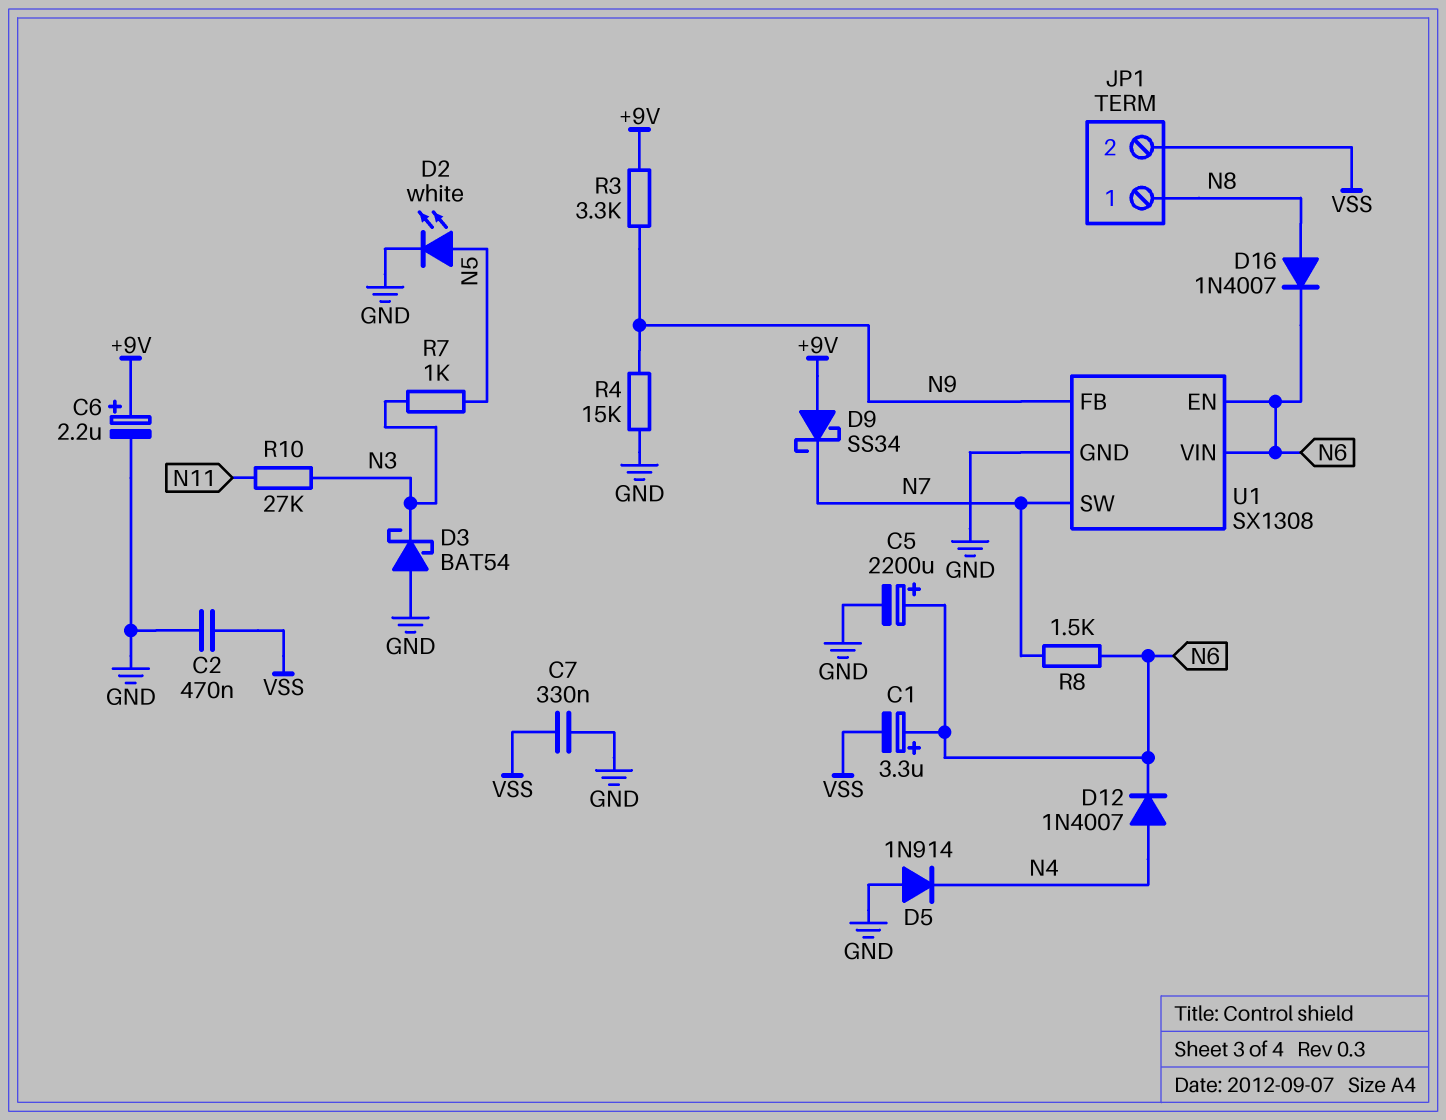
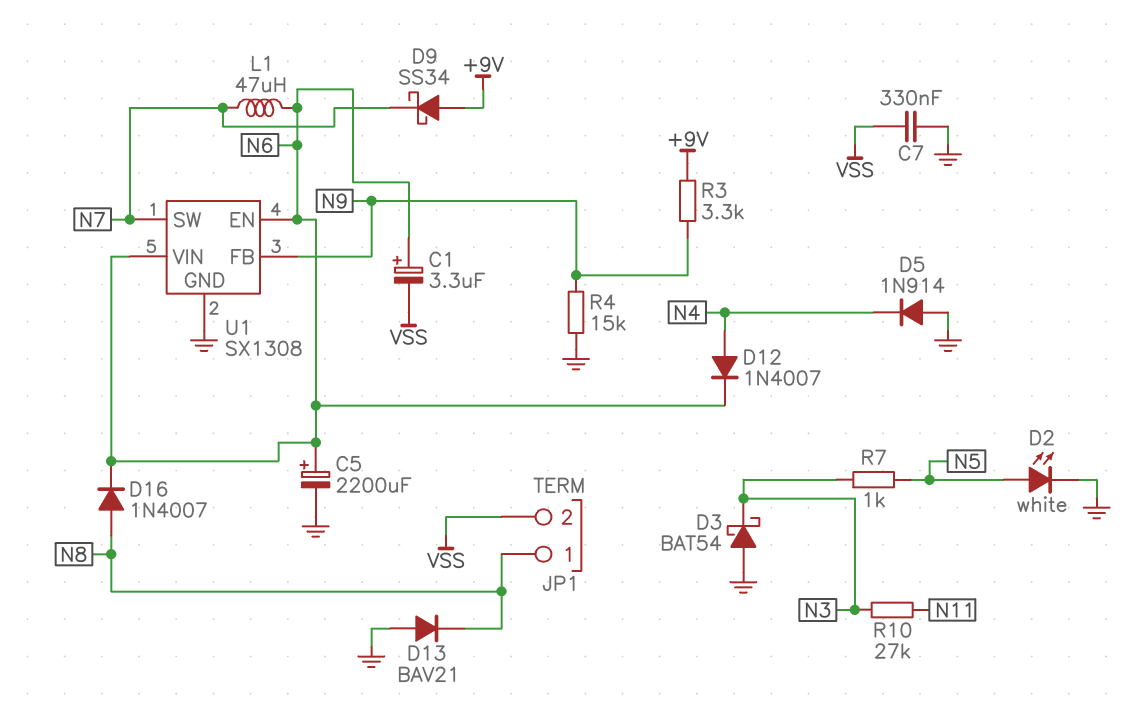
C2: 470nF (GND, VSS) -> none
C6: 2.2uF (plus +9V, minus GND) -> none
D13: none -> diode BAV21 (A GND, K N8)
L1: none -> 47uH (N6, N7)
R8: 1.5k (N6, N7) -> none

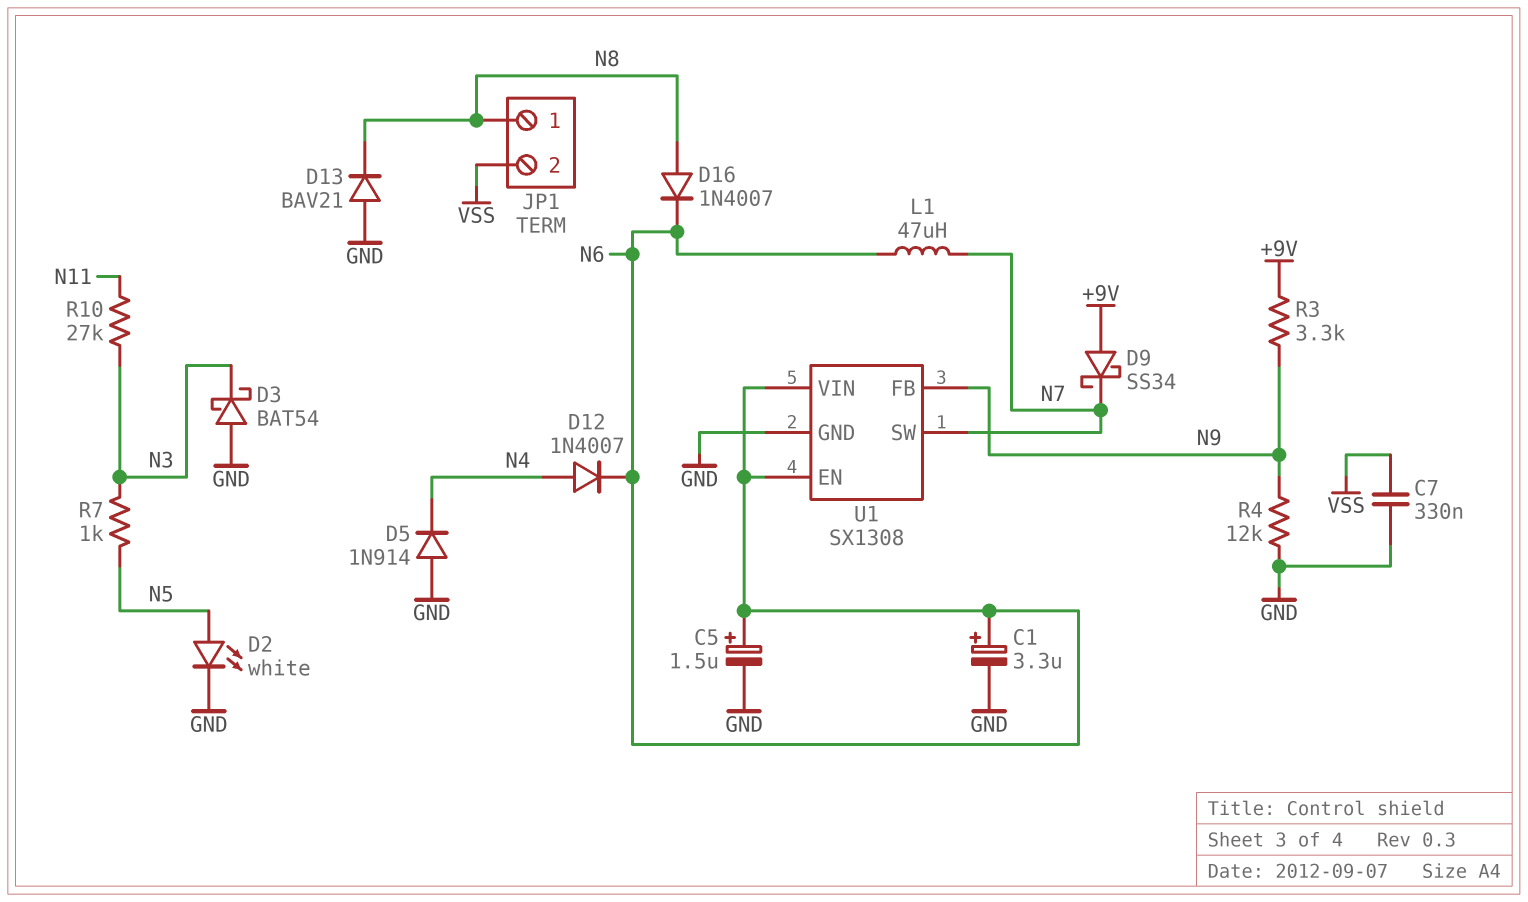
C1: 3.3uF (plus N6, minus VSS) -> 3.3uF (plus N6, minus GND)
C5: 2200uF (plus N6, minus GND) -> 1.5uF (plus N6, minus GND)
R4: 15k (GND, N9) -> 12k (GND, N9)

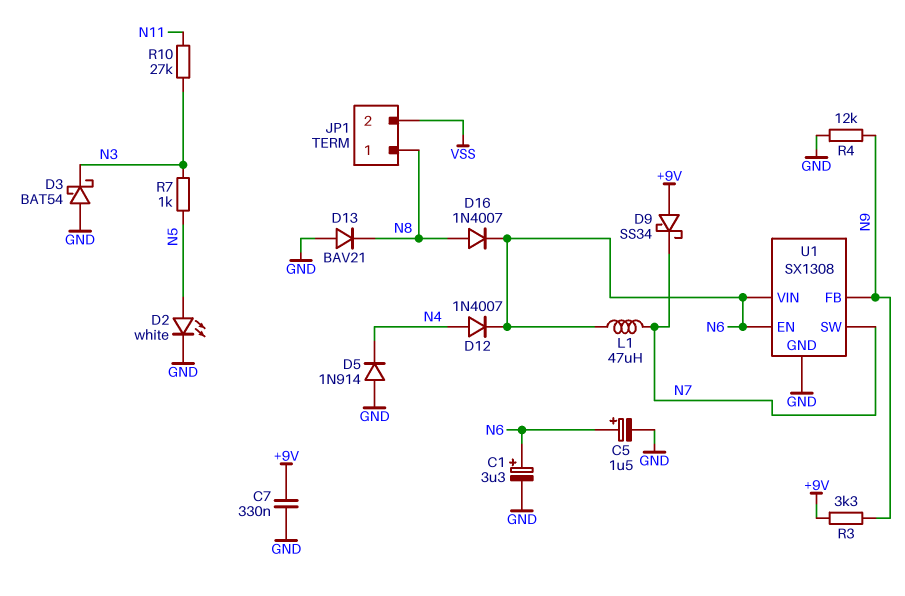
C7: 330nF (GND, VSS) -> 330nF (+9V, GND)

